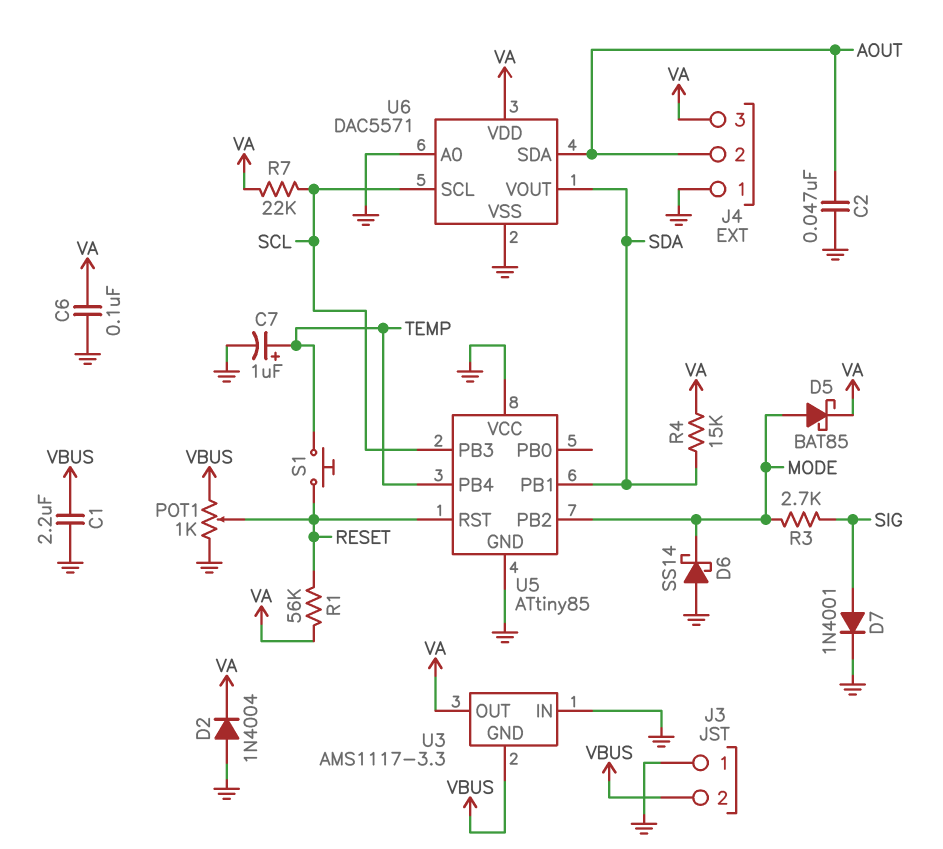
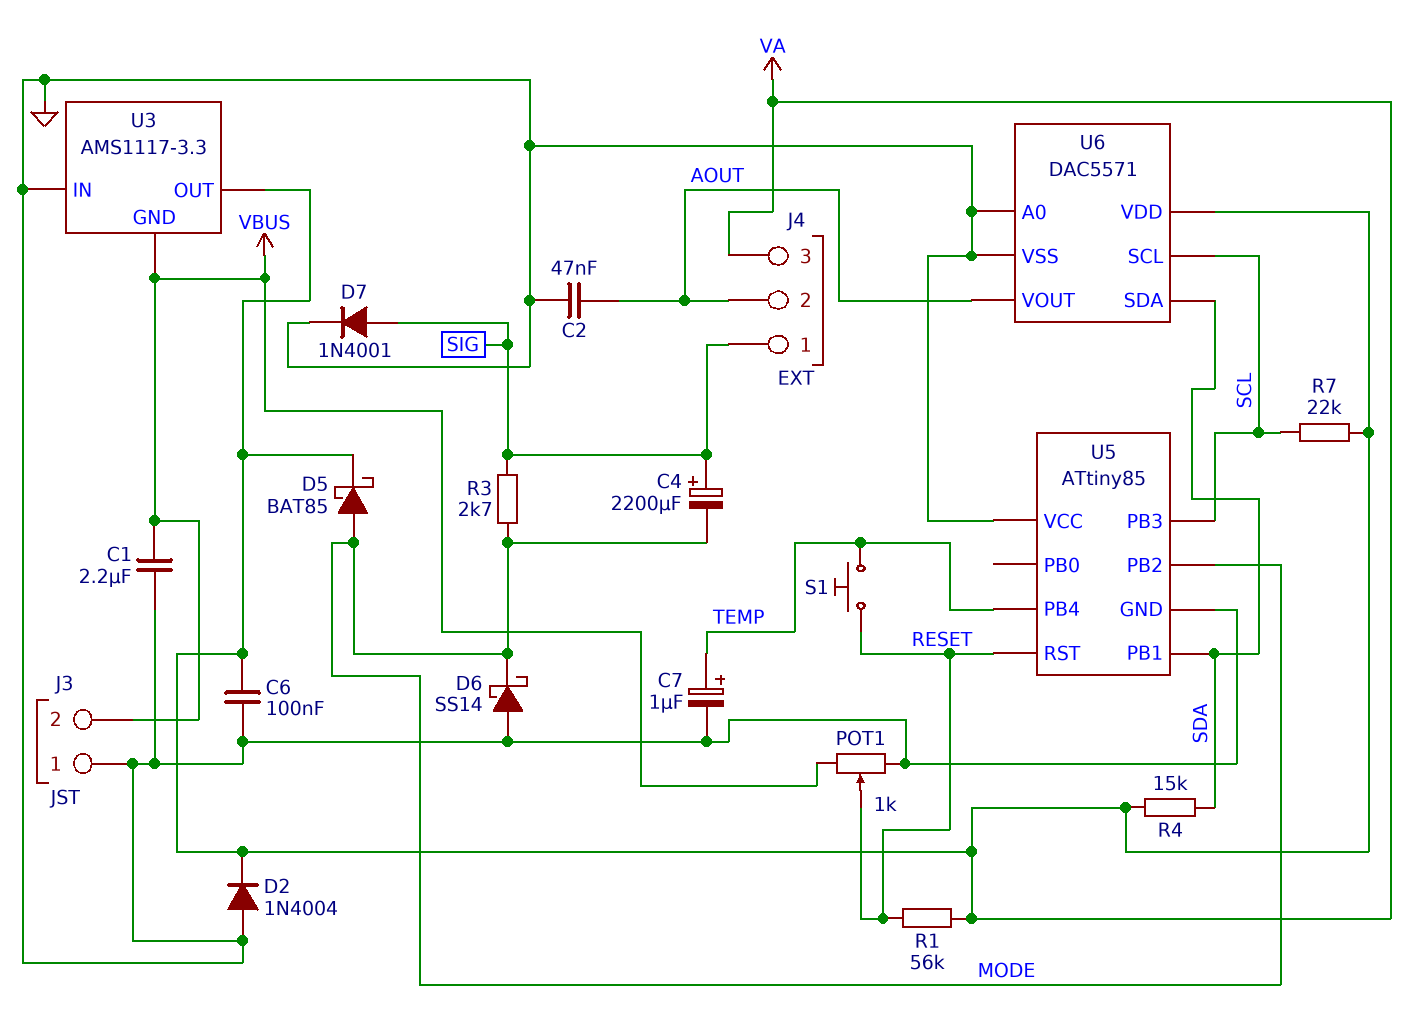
C4: none -> 2200uF (plus SIG, minus MODE)
J4 pin 1: GND -> SIG
U6 pin SDA: AOUT -> SDA
U6 pin VOUT: SDA -> AOUT

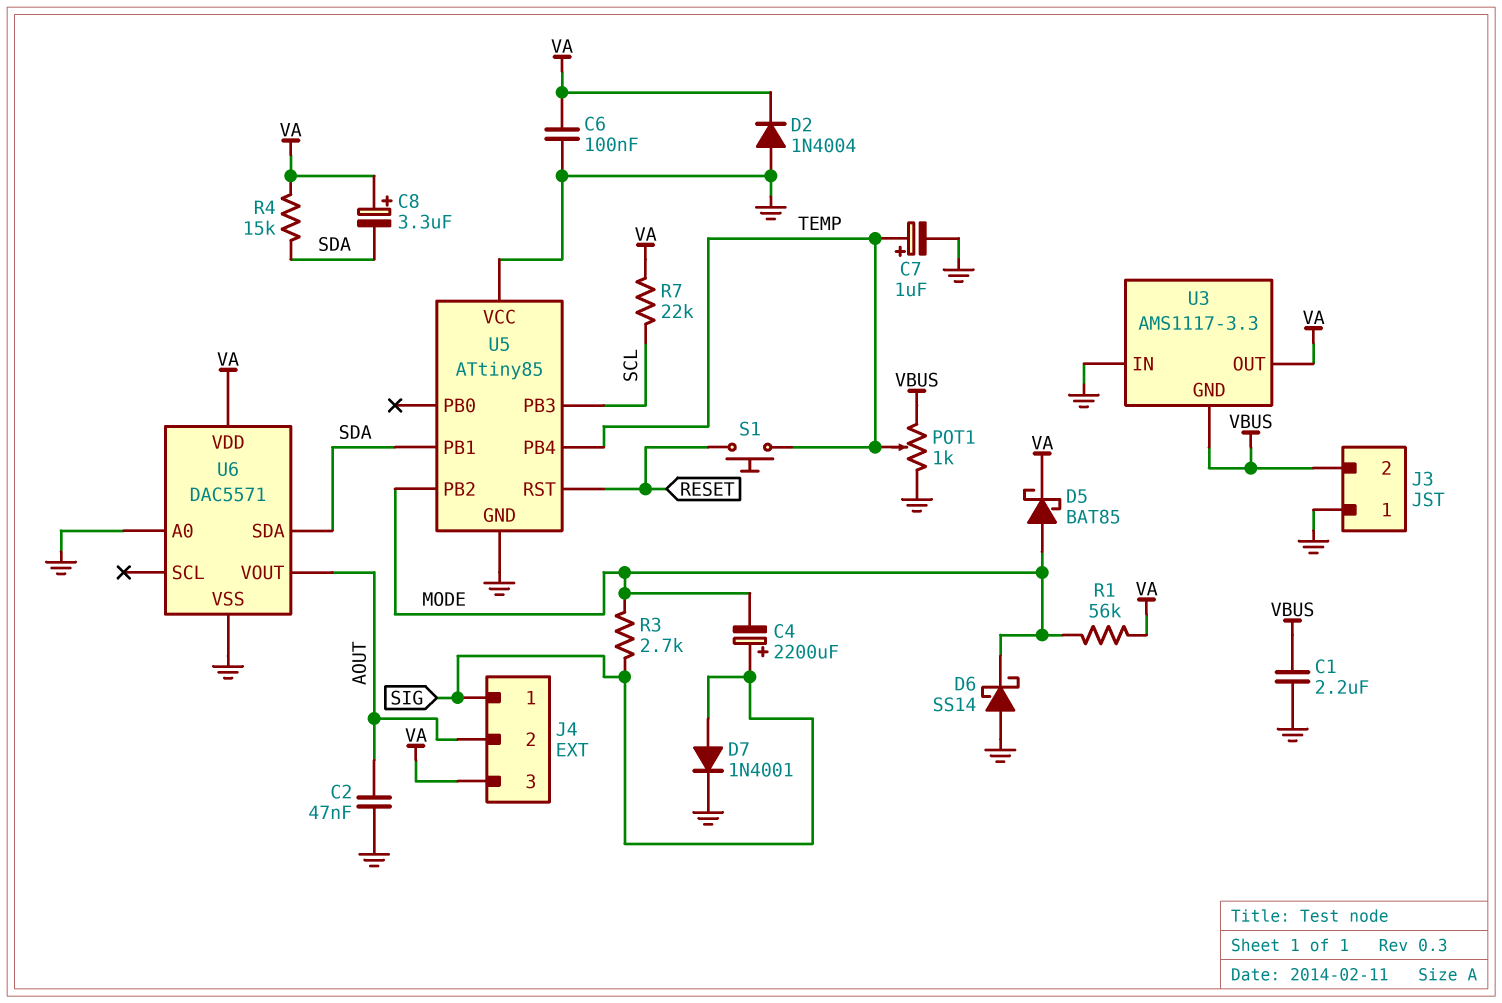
C8: none -> 3.3uF (plus VA, minus SDA)
POT1: 1k (GND, VBUS, wiper RESET) -> 1k (GND, VBUS, wiper TEMP)
R1: 56k (RESET, VA) -> 56k (MODE, VA)
U6 pin SCL: SCL -> none

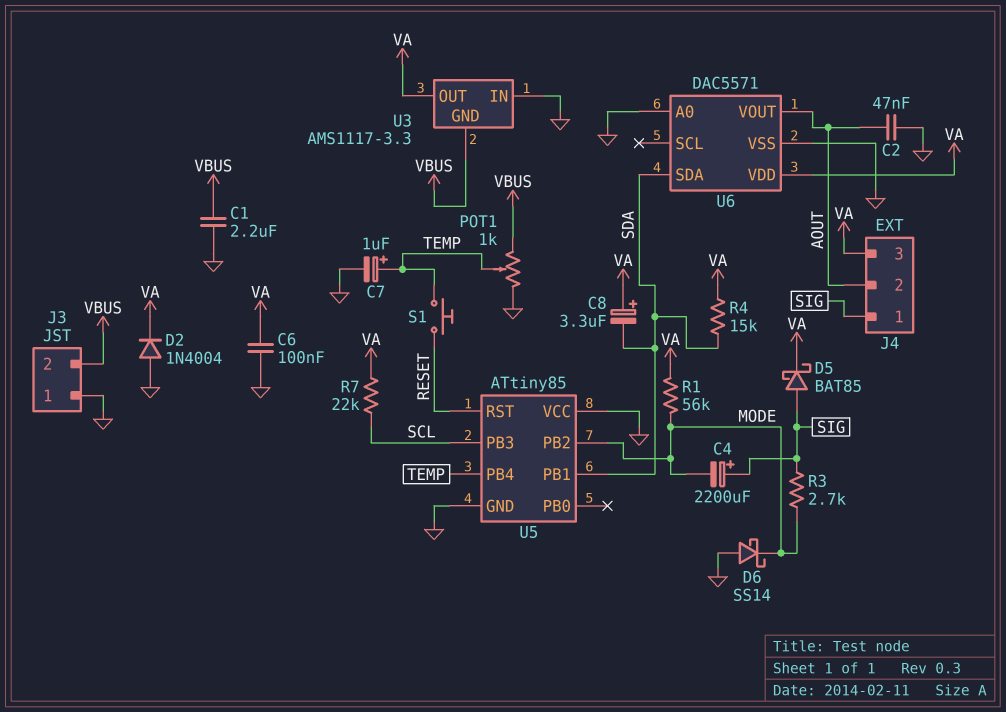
D5: schottky BAT85 (A MODE, K VA) -> schottky BAT85 (A SIG, K VA)
D7: diode 1N4001 (A SIG, K GND) -> none

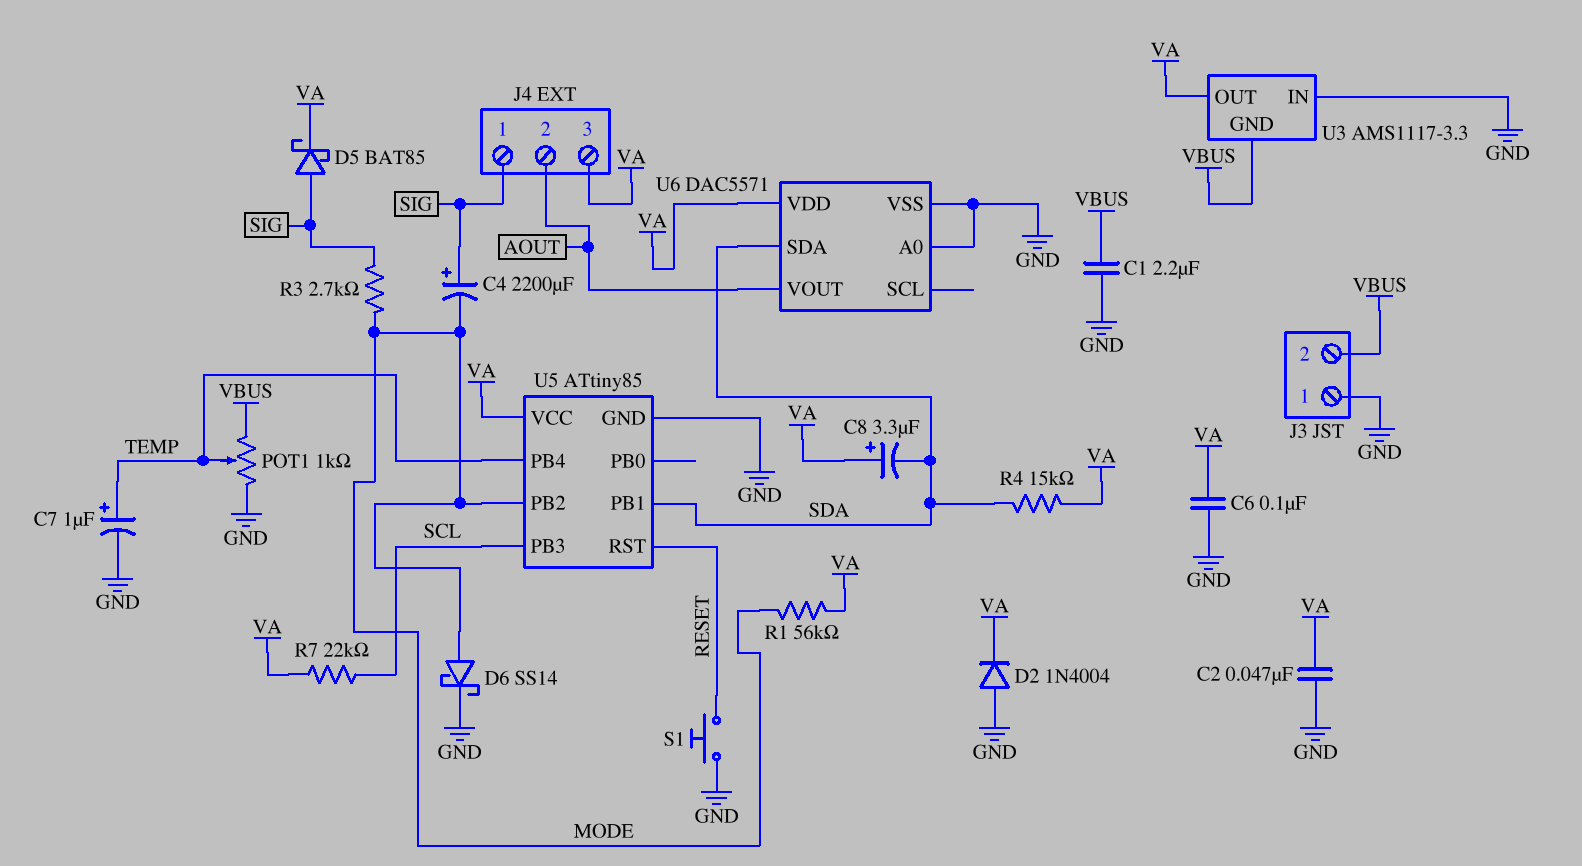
C2: 47nF (AOUT, GND) -> 47nF (GND, VA)
D6: schottky SS14 (A GND, K MODE) -> schottky SS14 (A MODE, K GND)
S1: button (RESET, TEMP) -> button (GND, RESET)
U5 pin VCC: GND -> VA

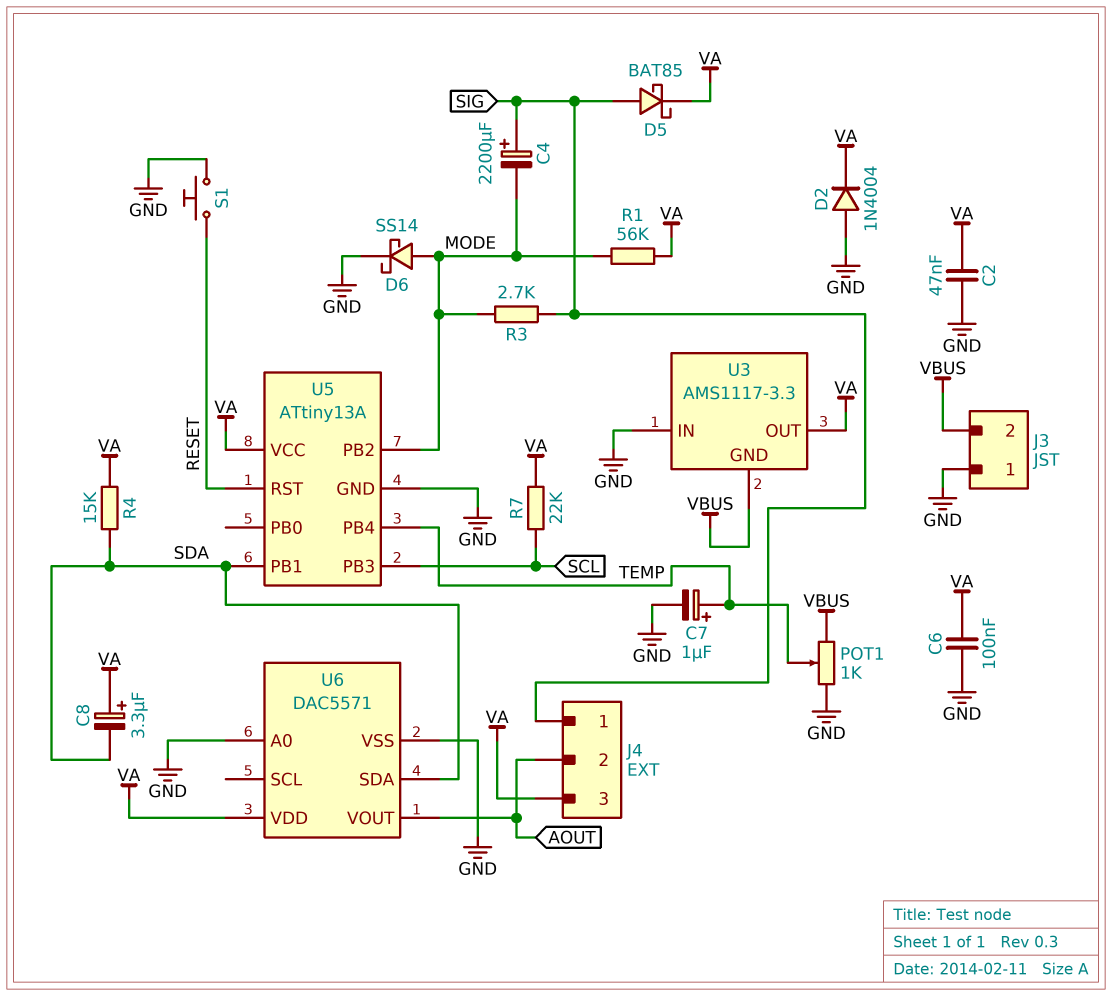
C1: 2.2uF (GND, VBUS) -> none
U5: ATtiny85 -> ATtiny13A

